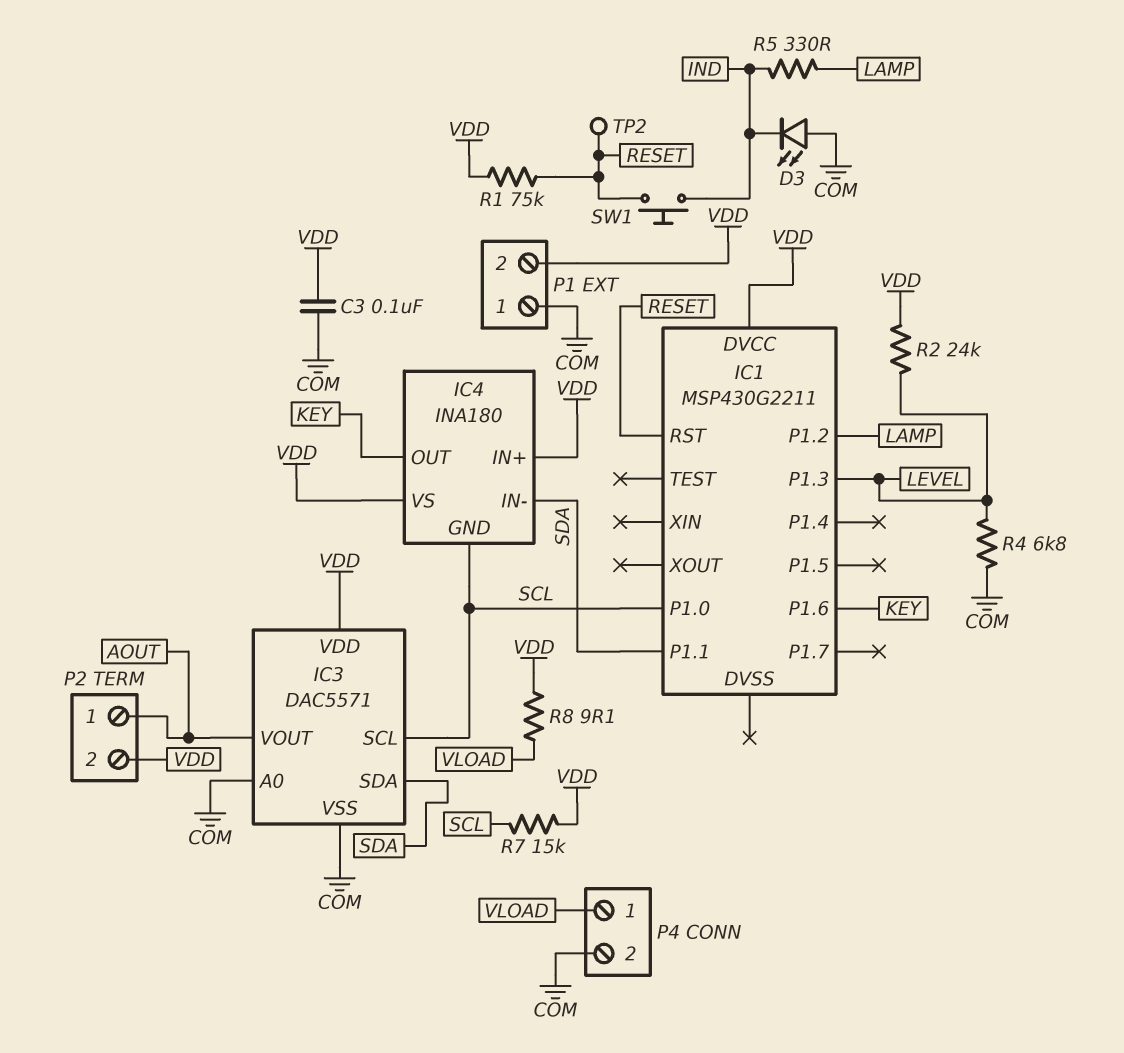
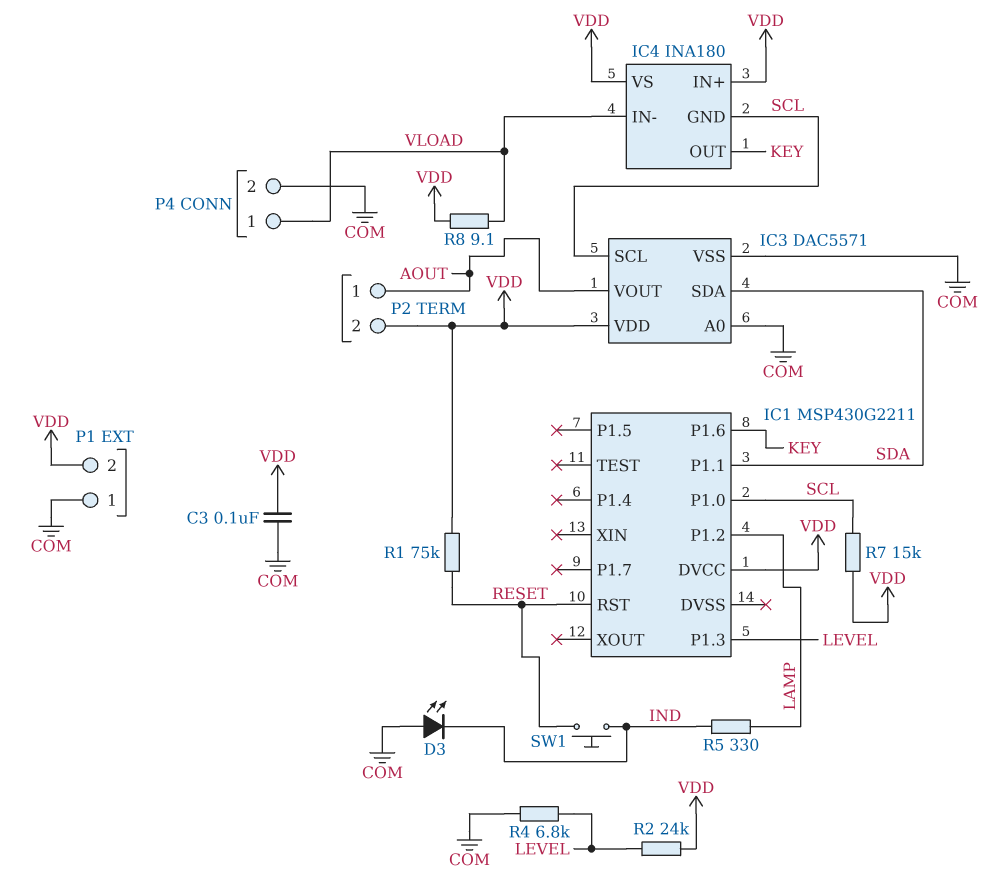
IC4 pin IN-: SDA -> VLOAD
TP2: test point (RESET) -> none

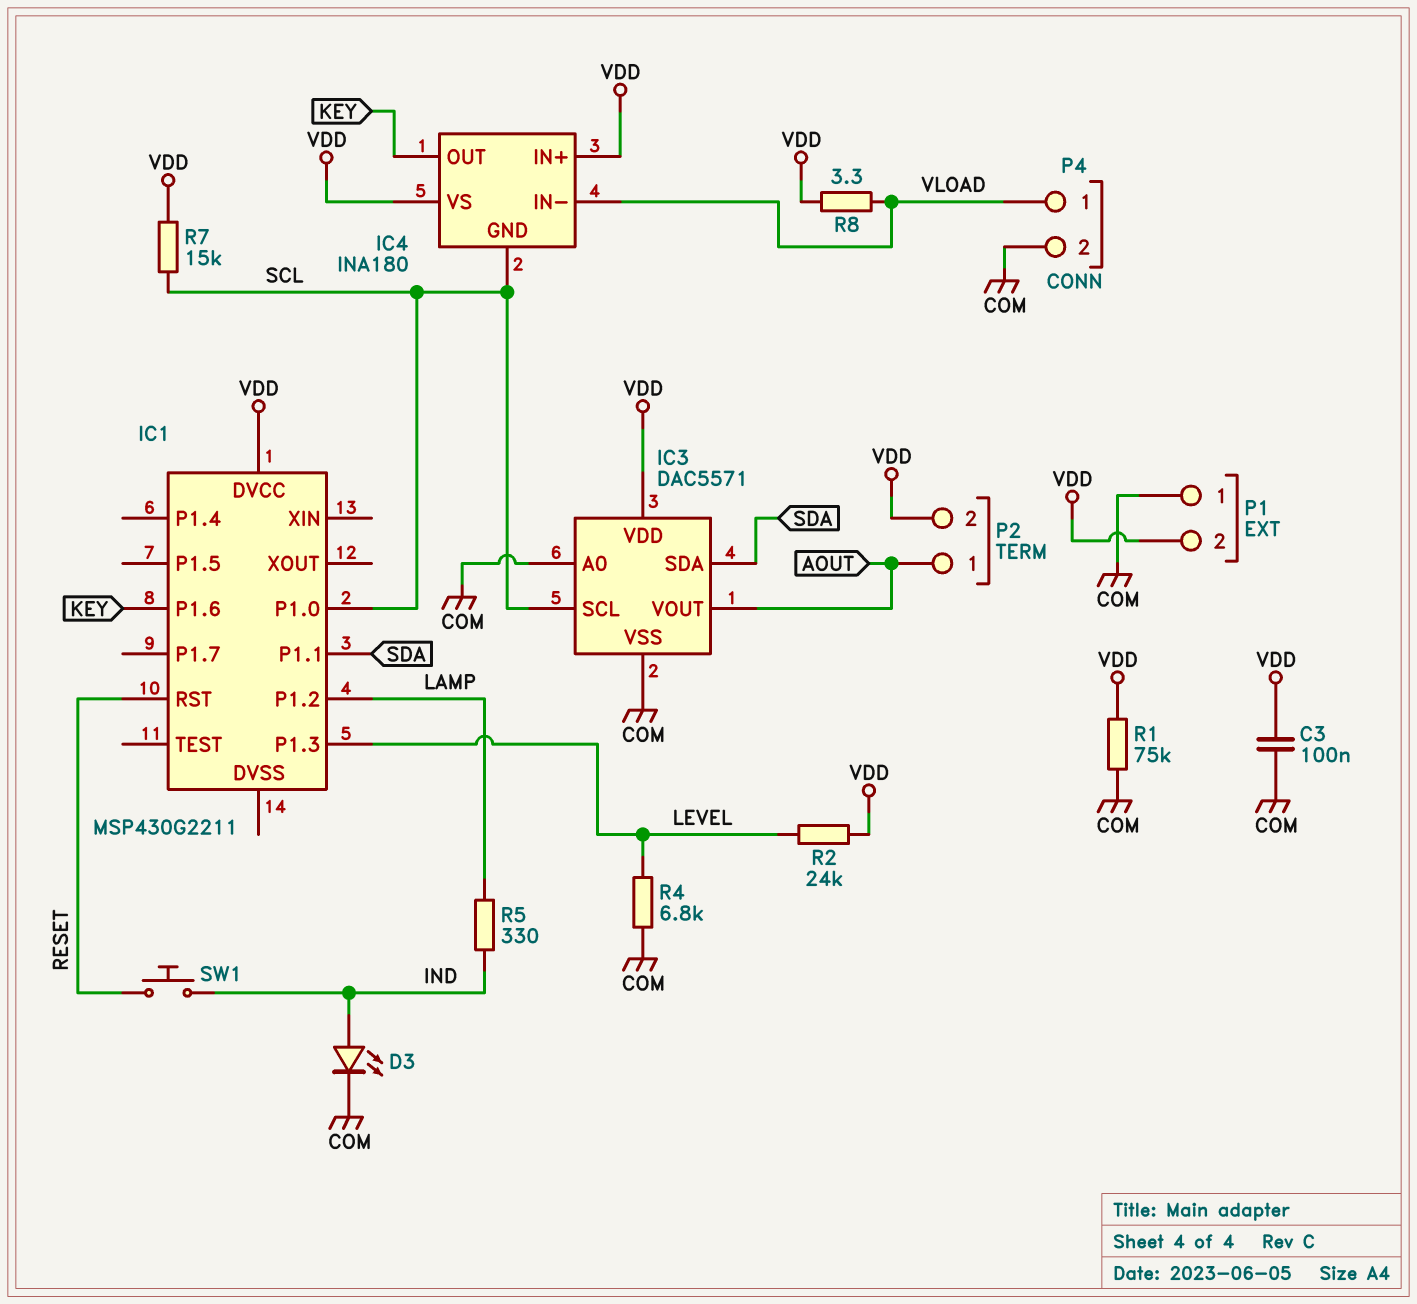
D3: LED (A COM, K IND) -> LED (A IND, K COM)
R1: 75k (RESET, VDD) -> 75k (COM, VDD)
R8: 9.1 (VDD, VLOAD) -> 3.3 (VDD, VLOAD)

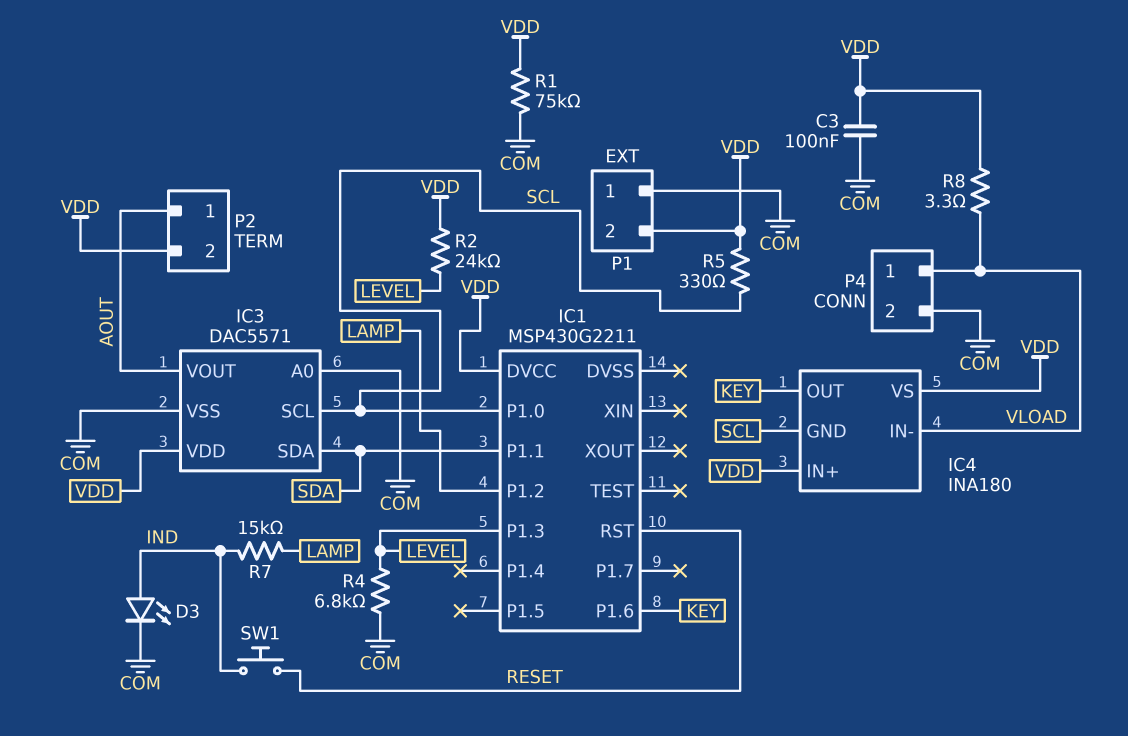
R5: 330 (IND, LAMP) -> 330 (SCL, VDD)
R7: 15k (SCL, VDD) -> 15k (IND, LAMP)

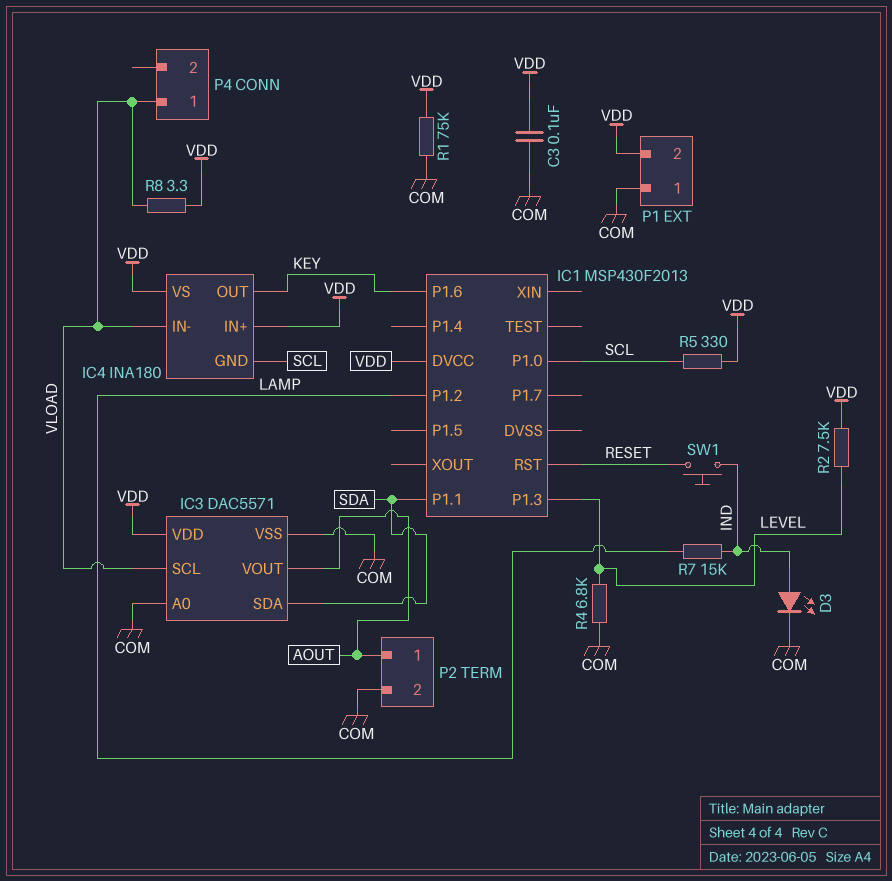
IC1: MSP430G2211 -> MSP430F2013
IC3 pin SCL: SCL -> VLOAD
P2 pin 2: VDD -> COM
P4 pin 2: COM -> none
R2: 24k (LEVEL, VDD) -> 7.5k (LEVEL, VDD)

